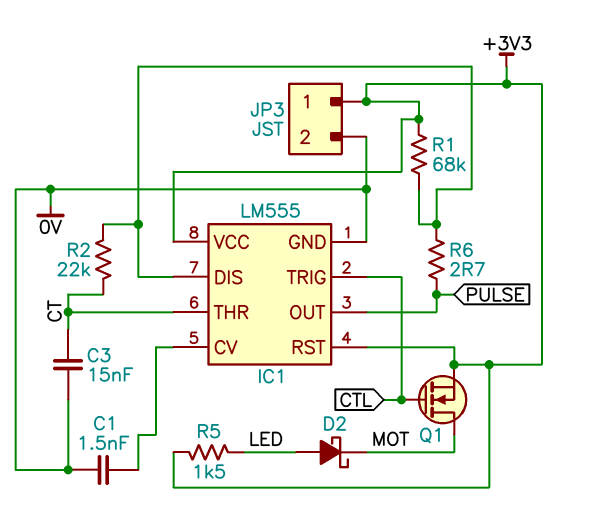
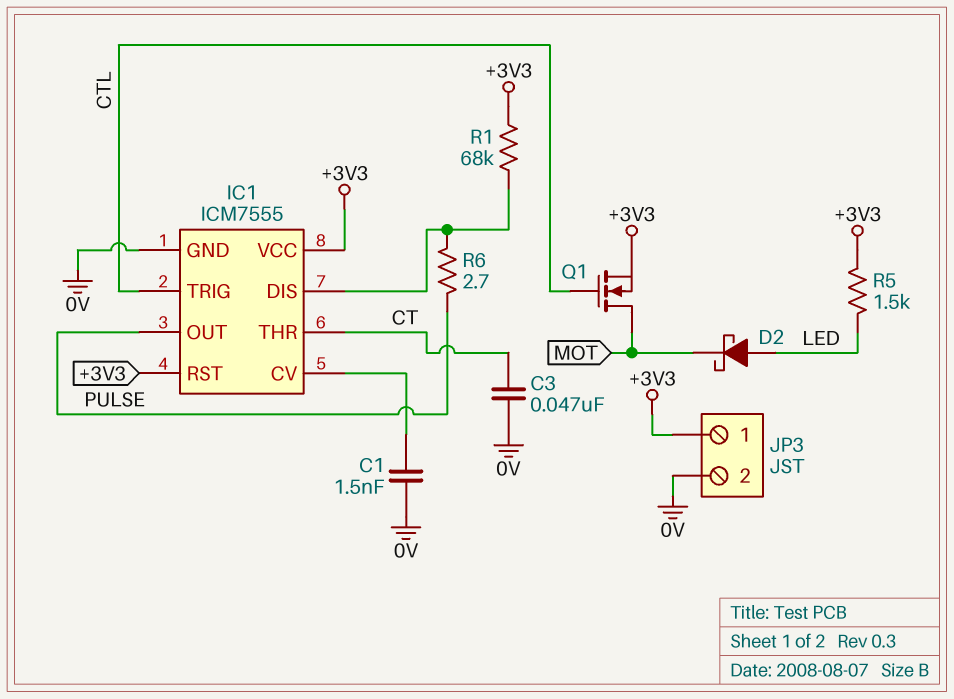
C3: 15nF (0V, CT) -> 47nF (0V, CT)
IC1: LM555 -> ICM7555
R2: 22k (CT, IC1/DIS) -> none

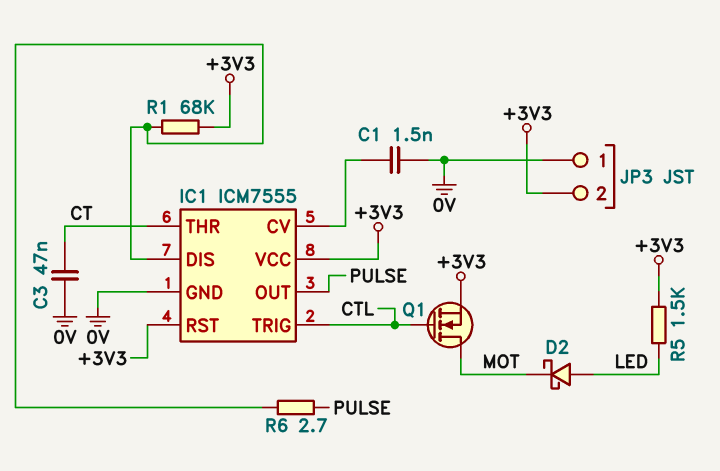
JP3 pin 1: +3V3 -> 0V
JP3 pin 2: 0V -> +3V3

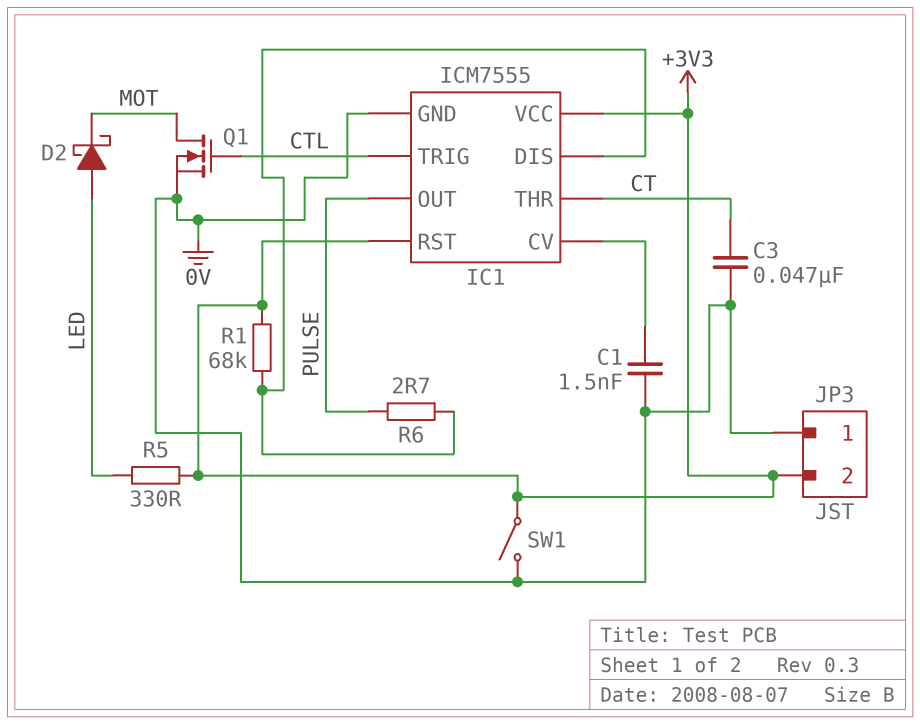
Q1: NMOS (G CTL, D MOT, S +3V3) -> NMOS (G CTL, D MOT, S 0V)
R5: 1.5k (+3V3, LED) -> 330 (+3V3, LED)
SW1: none -> switch (+3V3, 0V)

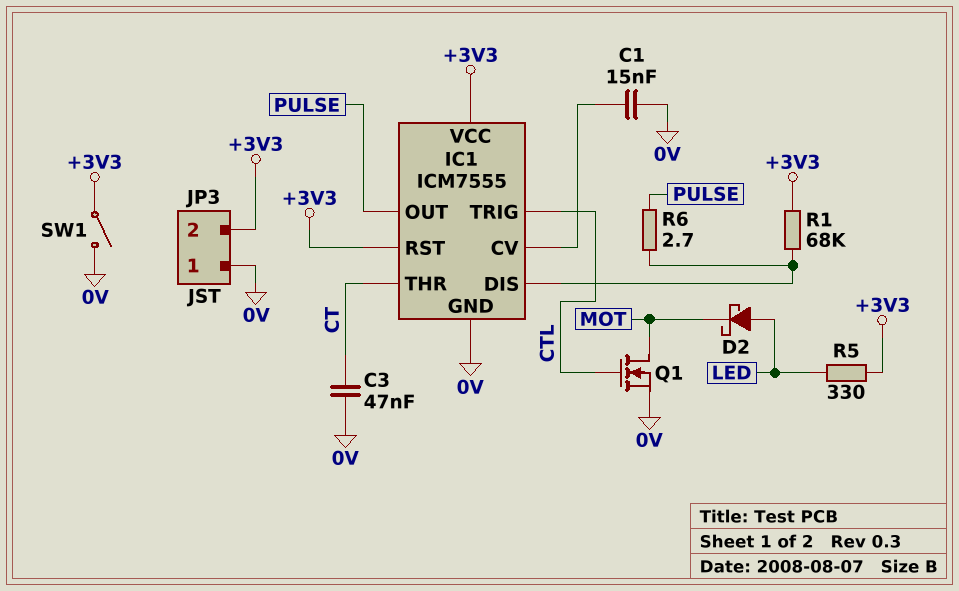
C1: 1.5nF (0V, IC1/CV) -> 15nF (0V, IC1/CV)

